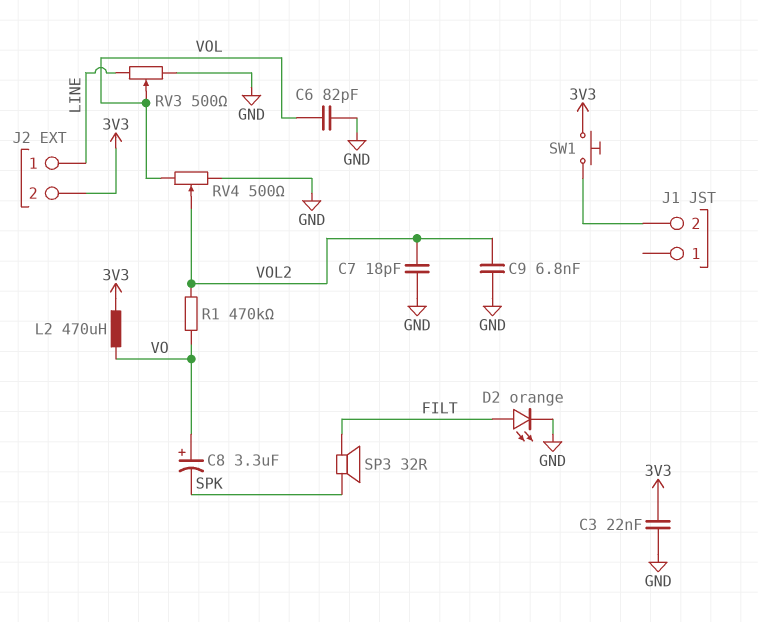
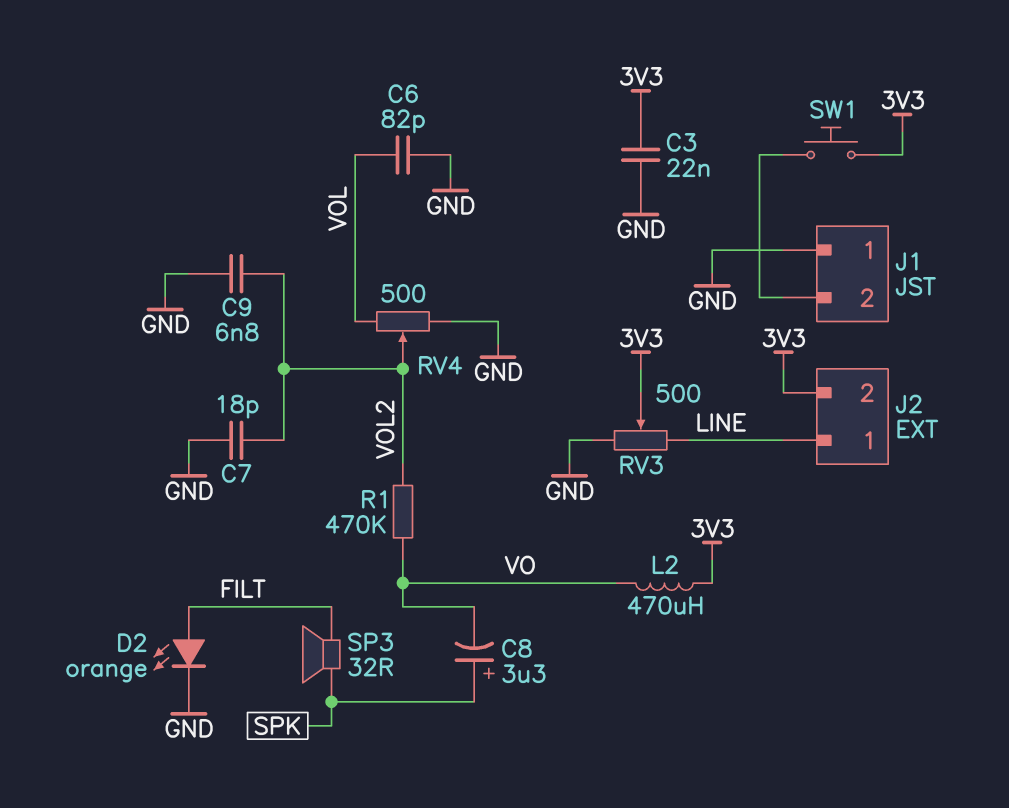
C8: 3.3uF (plus VO, minus SPK) -> 3.3uF (plus SPK, minus VO)
J1 pin 1: none -> GND
RV3: 500 (GND, LINE, wiper VOL) -> 500 (GND, LINE, wiper 3V3)

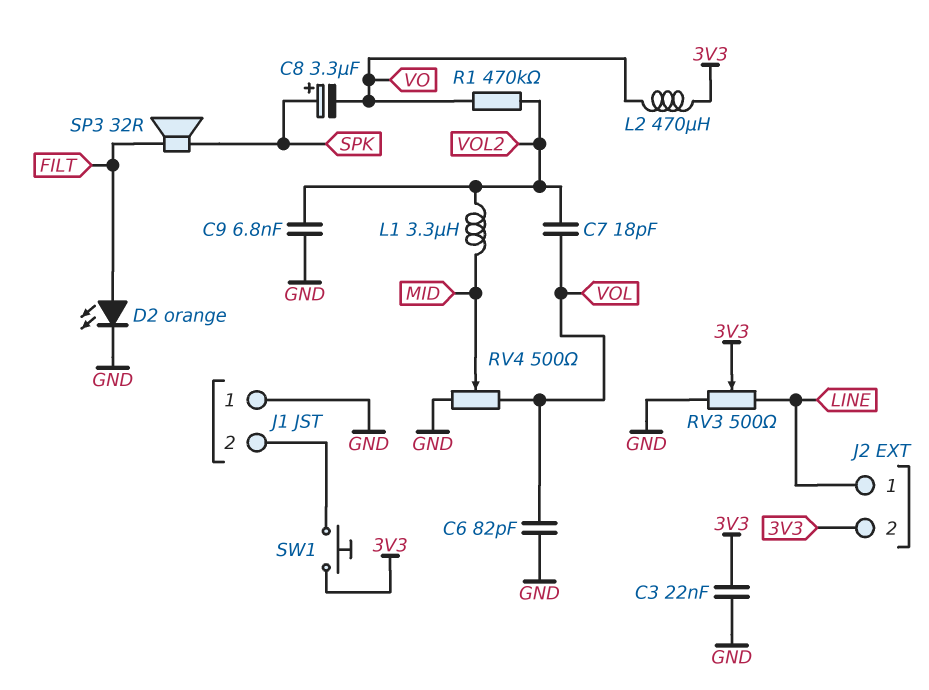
C7: 18pF (GND, VOL2) -> 18pF (VOL, VOL2)
L1: none -> 3.3uH (MID, VOL2)
RV4: 500 (GND, VOL, wiper VOL2) -> 500 (GND, VOL, wiper MID)

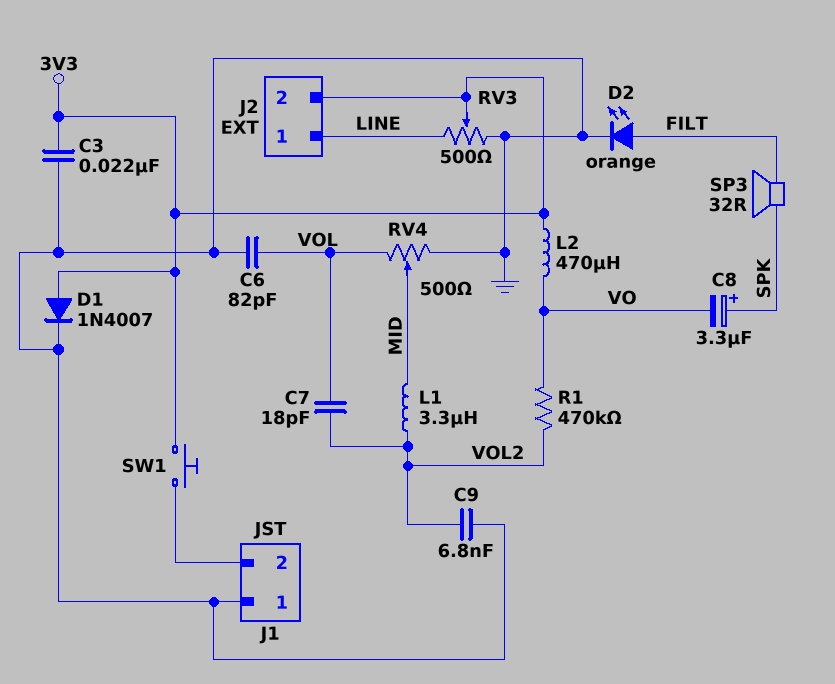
D1: none -> diode 1N4007 (A 3V3, K GND)

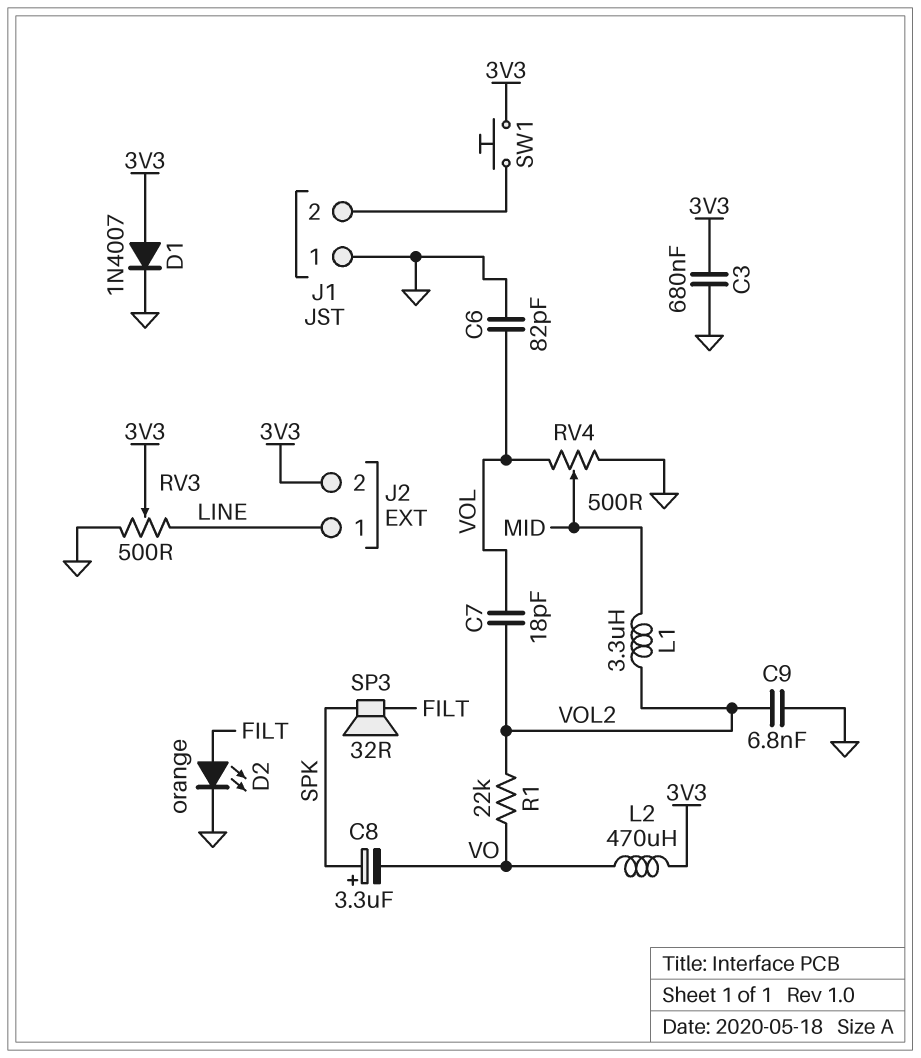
C3: 22nF (3V3, GND) -> 680nF (3V3, GND)
R1: 470k (VO, VOL2) -> 22k (VO, VOL2)

